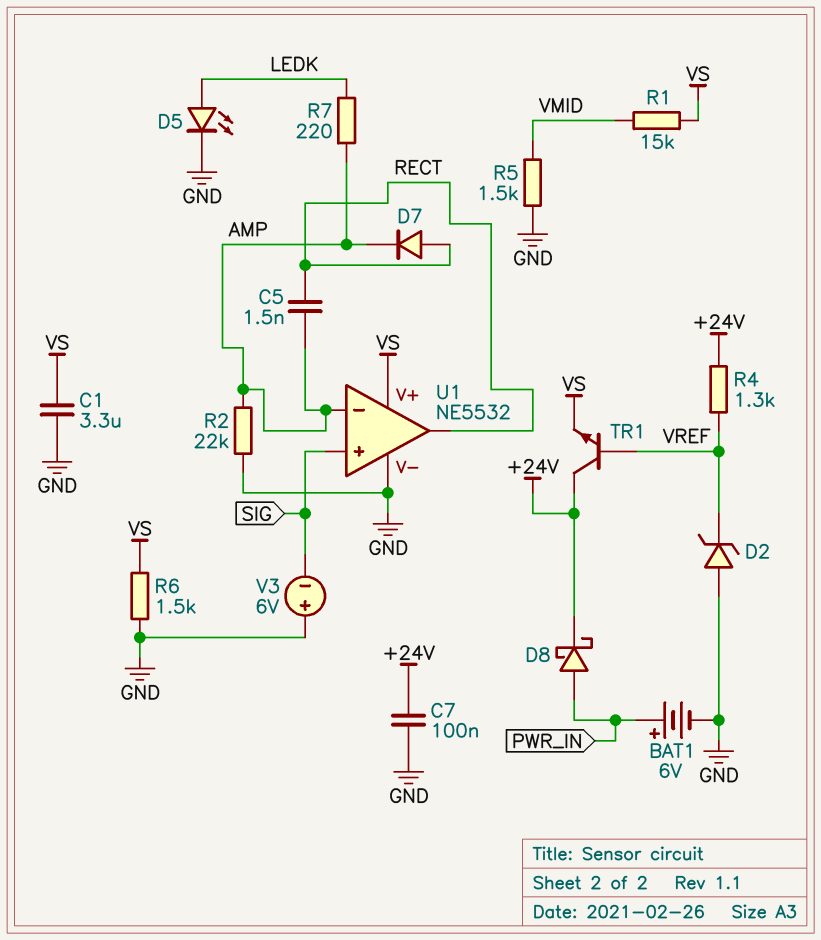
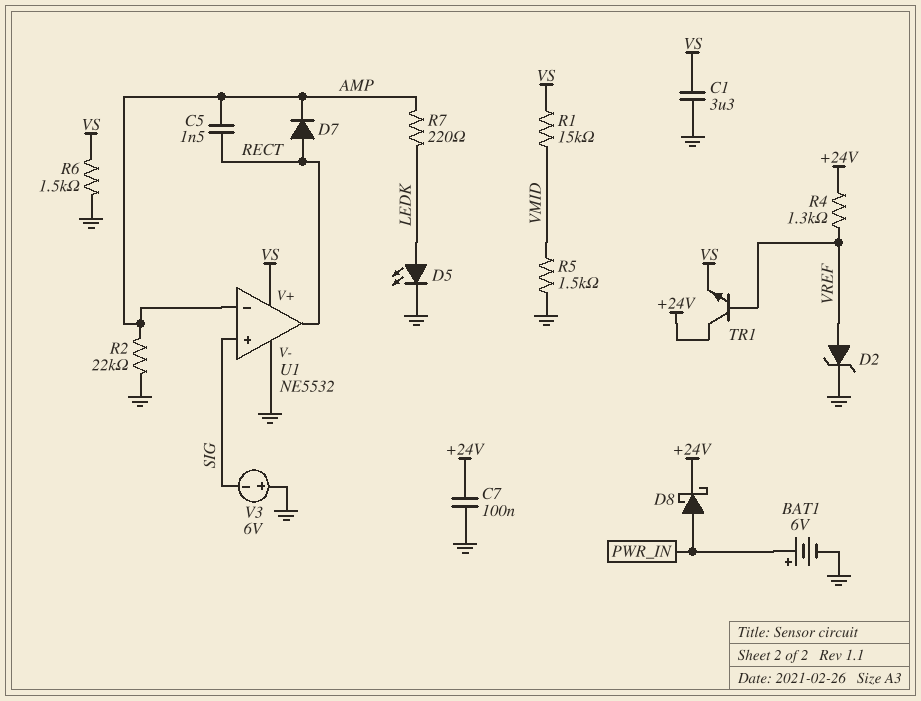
D2: zener (A GND, K VREF) -> zener (A VREF, K GND)

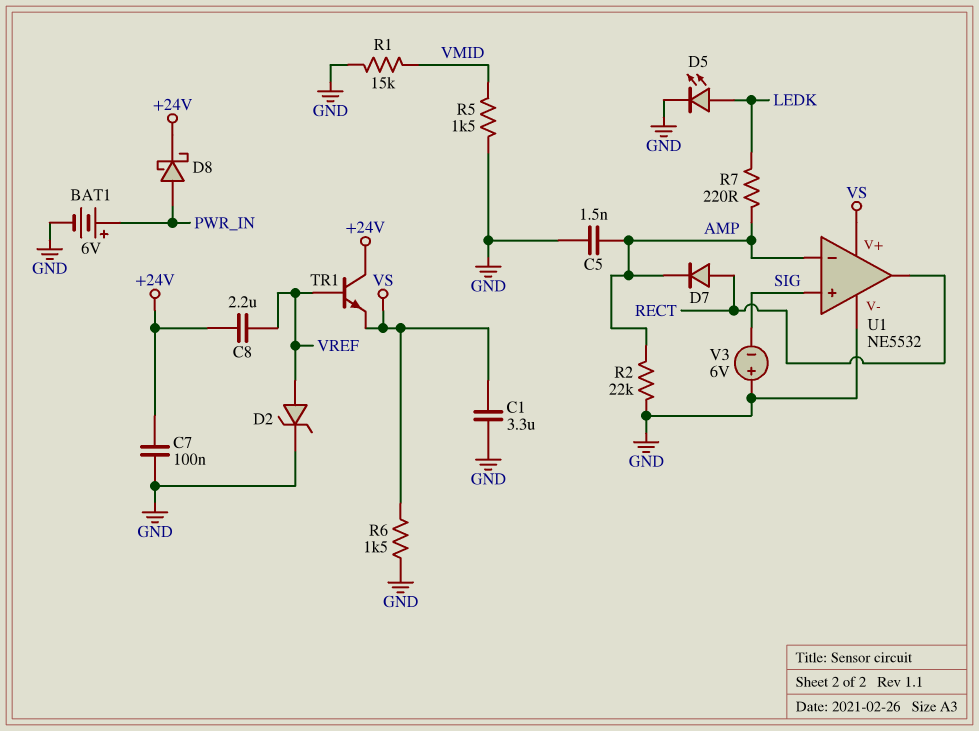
C5: 1.5nF (AMP, RECT) -> 1.5nF (AMP, GND)
C8: none -> 2.2uF (+24V, VREF)
R1: 15k (VMID, VS) -> 15k (GND, VMID)
R4: 1.3k (+24V, VREF) -> none

